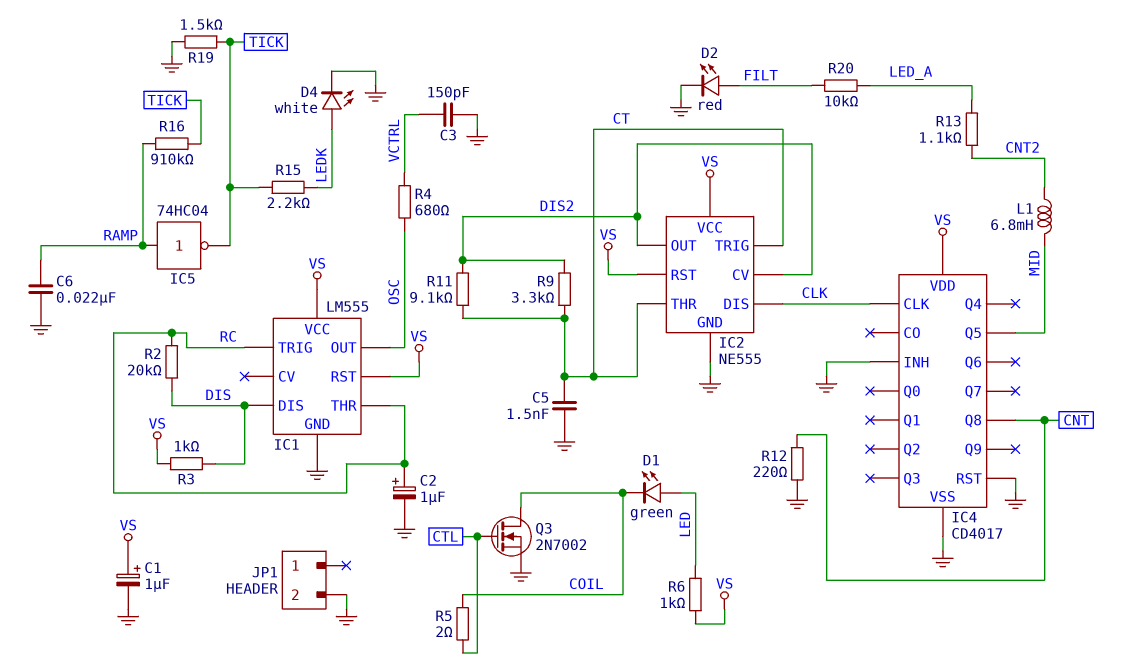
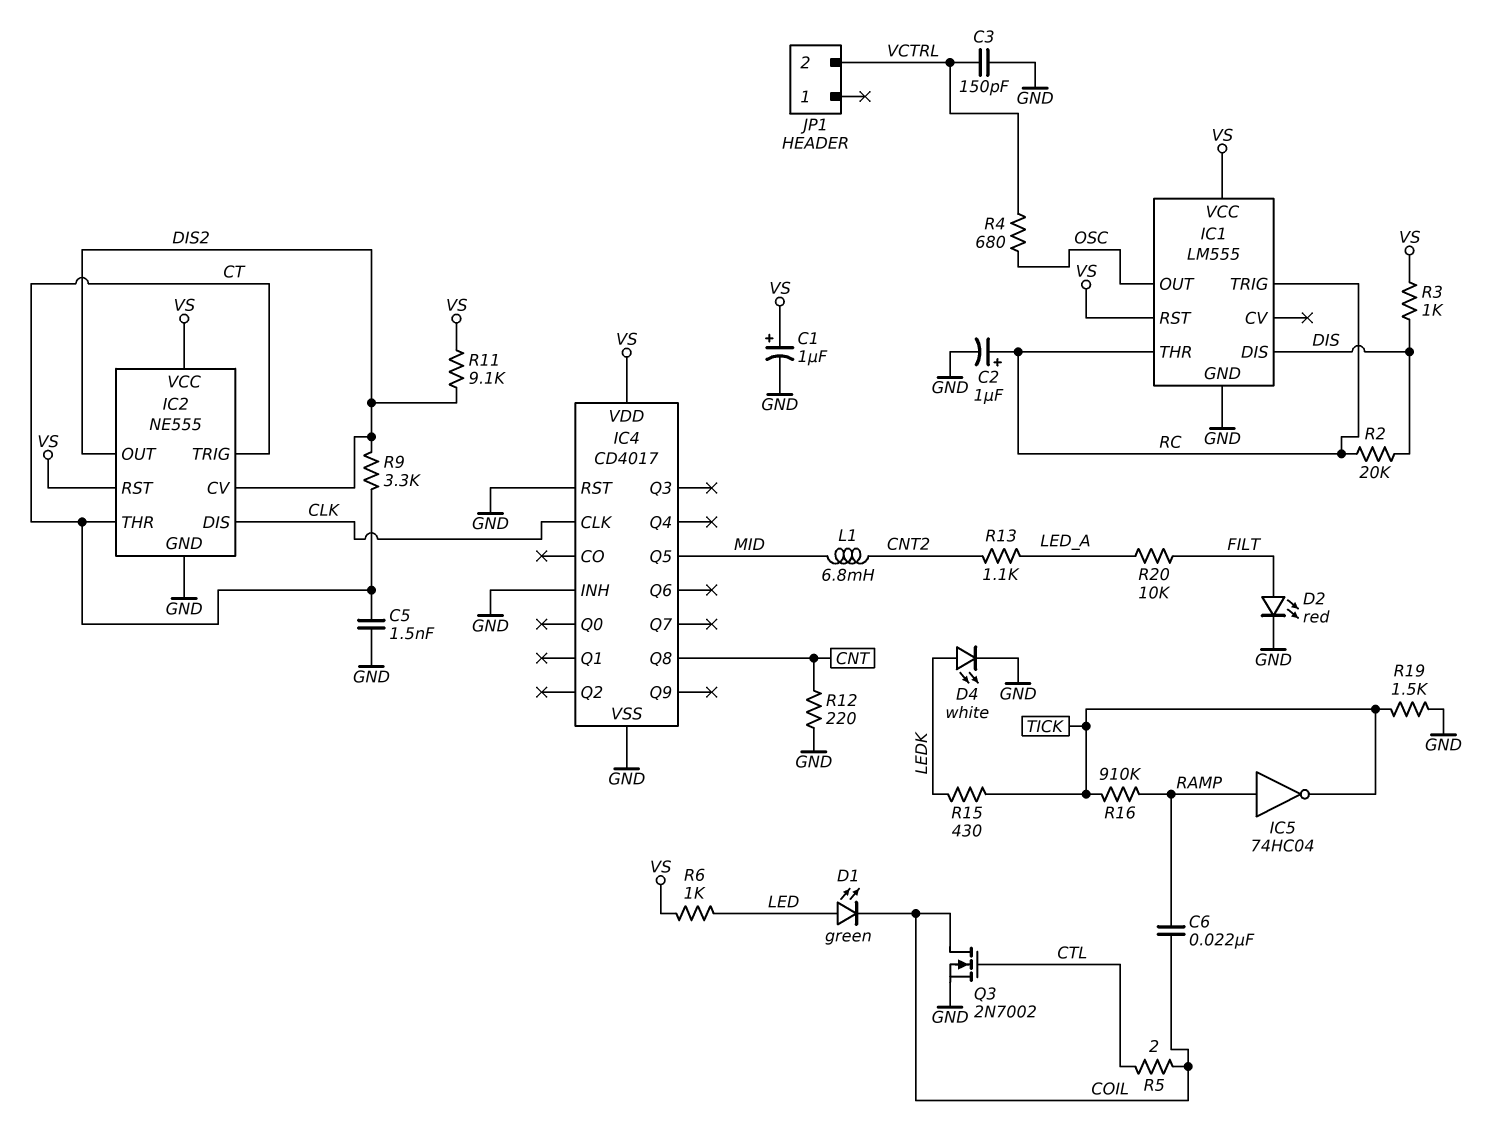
C6: 22nF (GND, RAMP) -> 22nF (COIL, RAMP)
JP1 pin 2: GND -> VCTRL
R11: 9.1k (CT, DIS2) -> 9.1k (DIS2, VS)
R15: 2.2k (LEDK, TICK) -> 430 (LEDK, TICK)

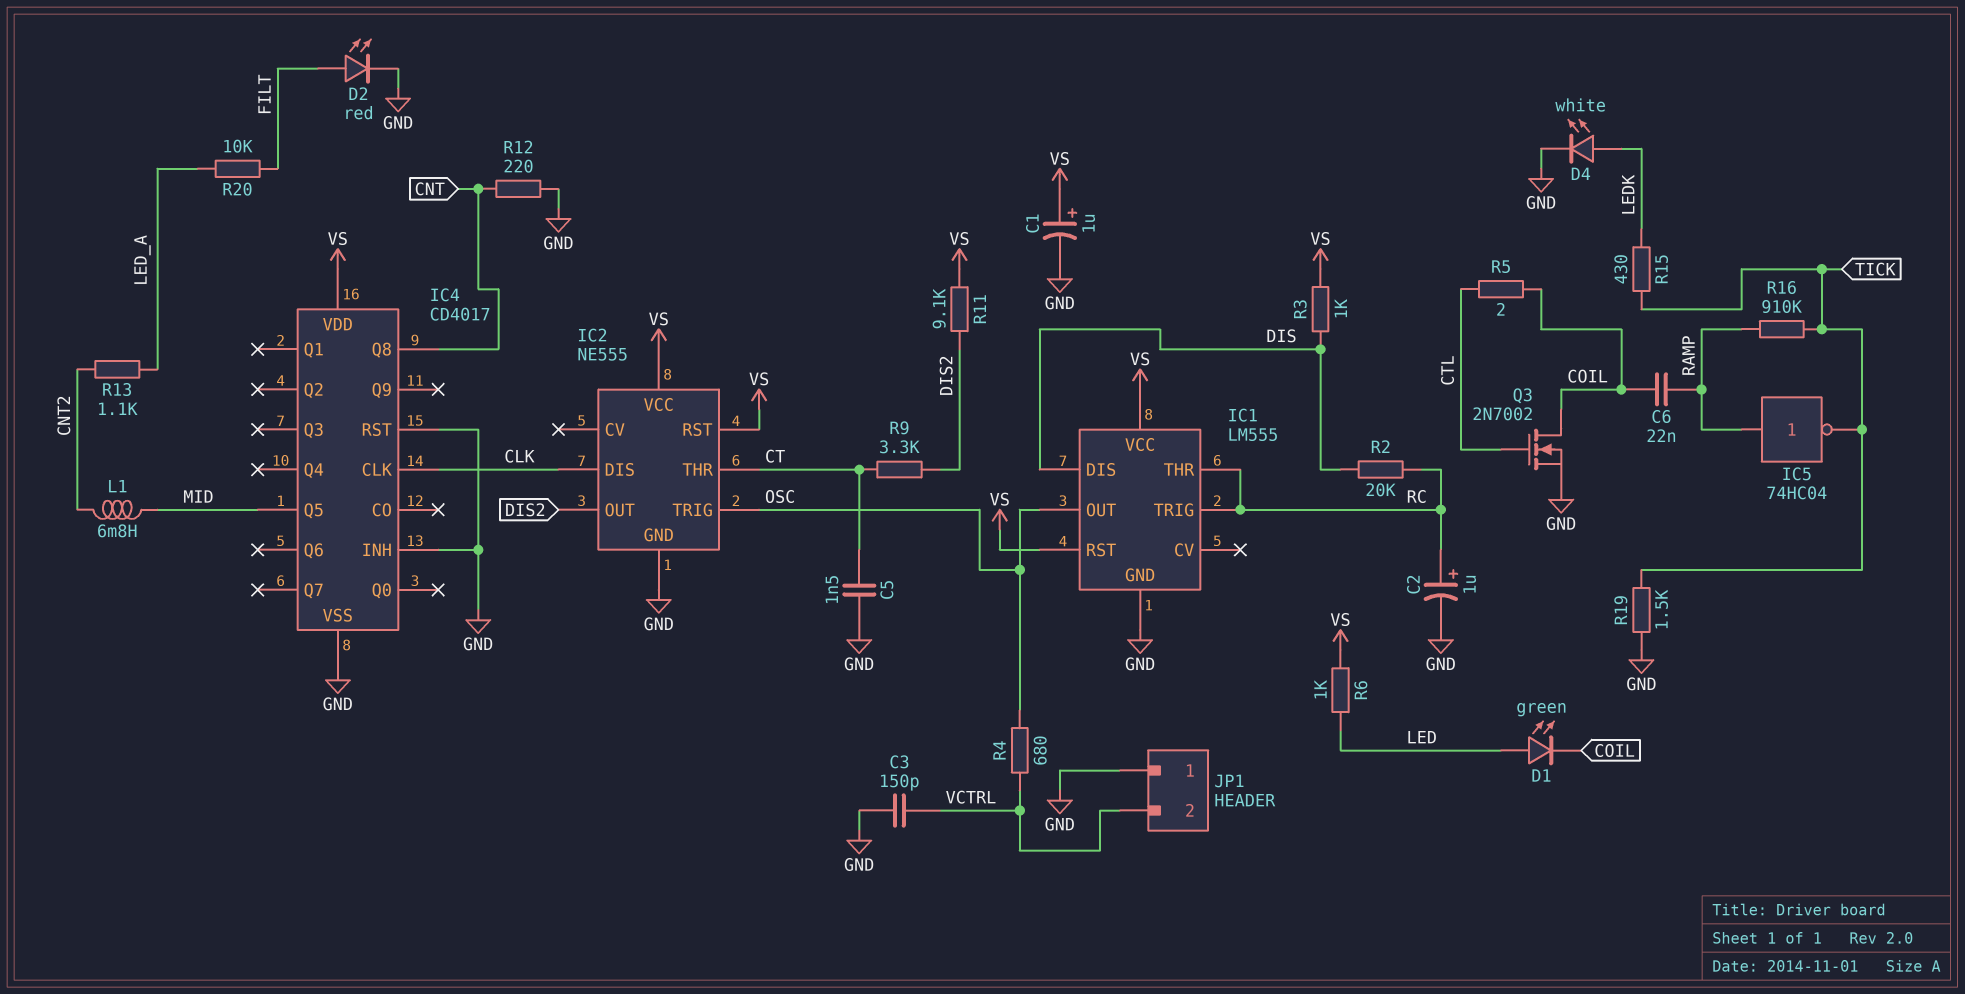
IC2 pin CV: DIS2 -> none
IC2 pin TRIG: CT -> OSC
JP1 pin 1: none -> GND

